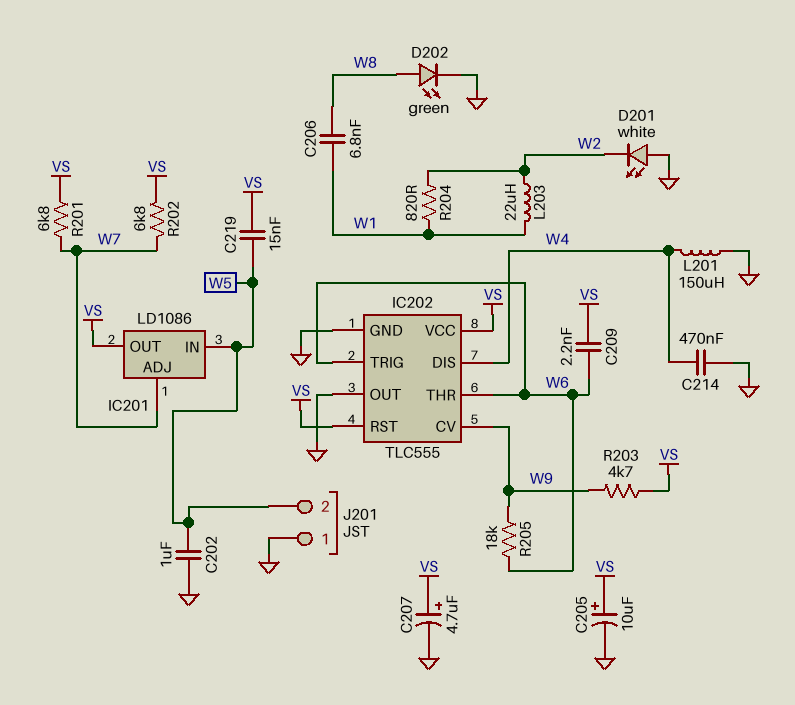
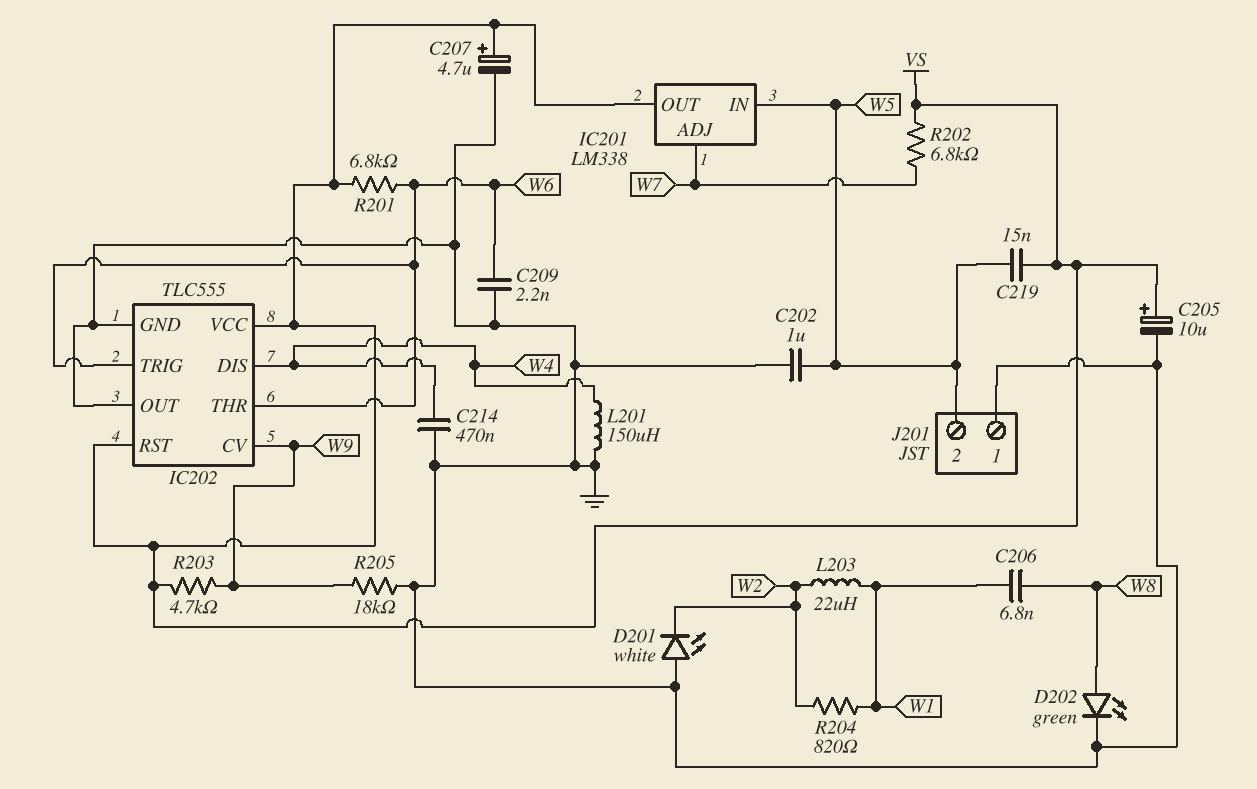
C209: 2.2nF (VS, W6) -> 2.2nF (GND, W6)
IC201: LD1086 -> LM338
R201: 6.8k (VS, W7) -> 6.8k (VS, W6)
R205: 18k (W6, W9) -> 18k (GND, W9)

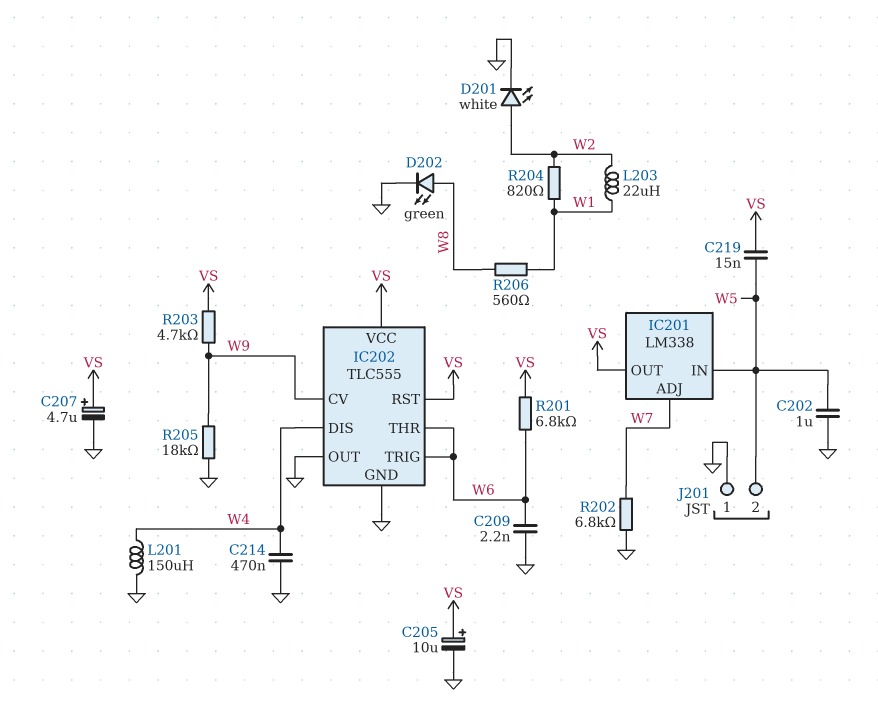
C206: 6.8nF (W1, W8) -> none
D201: LED white (A GND, K W2) -> LED white (A W2, K GND)
R202: 6.8k (VS, W7) -> 6.8k (GND, W7)
R206: none -> 560 (W1, W8)

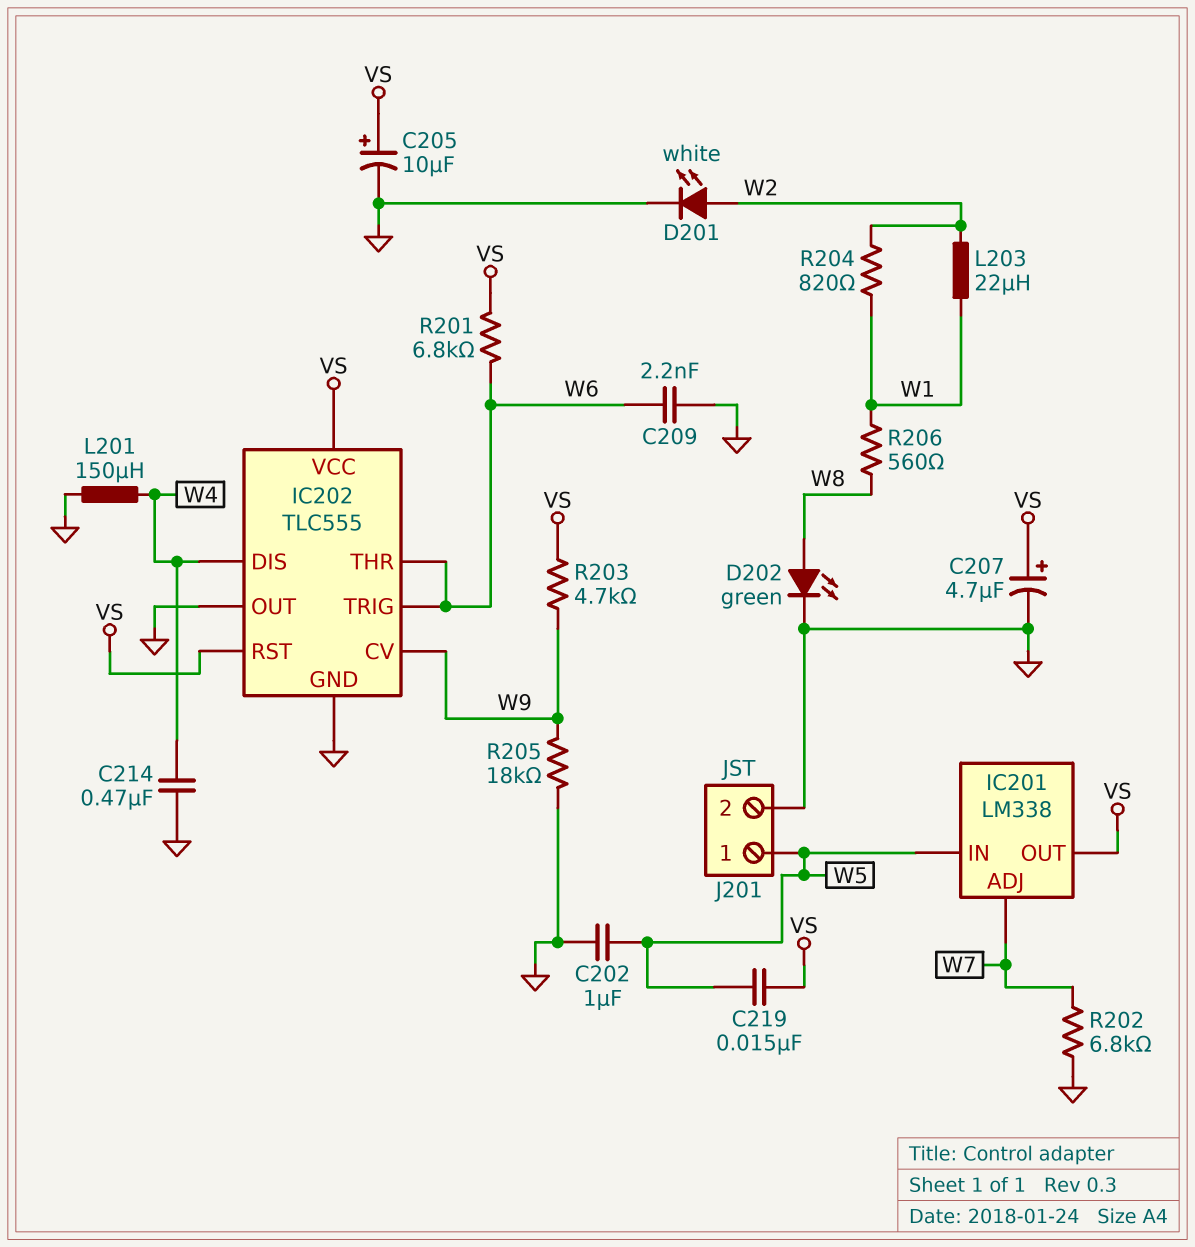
J201 pin 1: GND -> W5
J201 pin 2: W5 -> GND

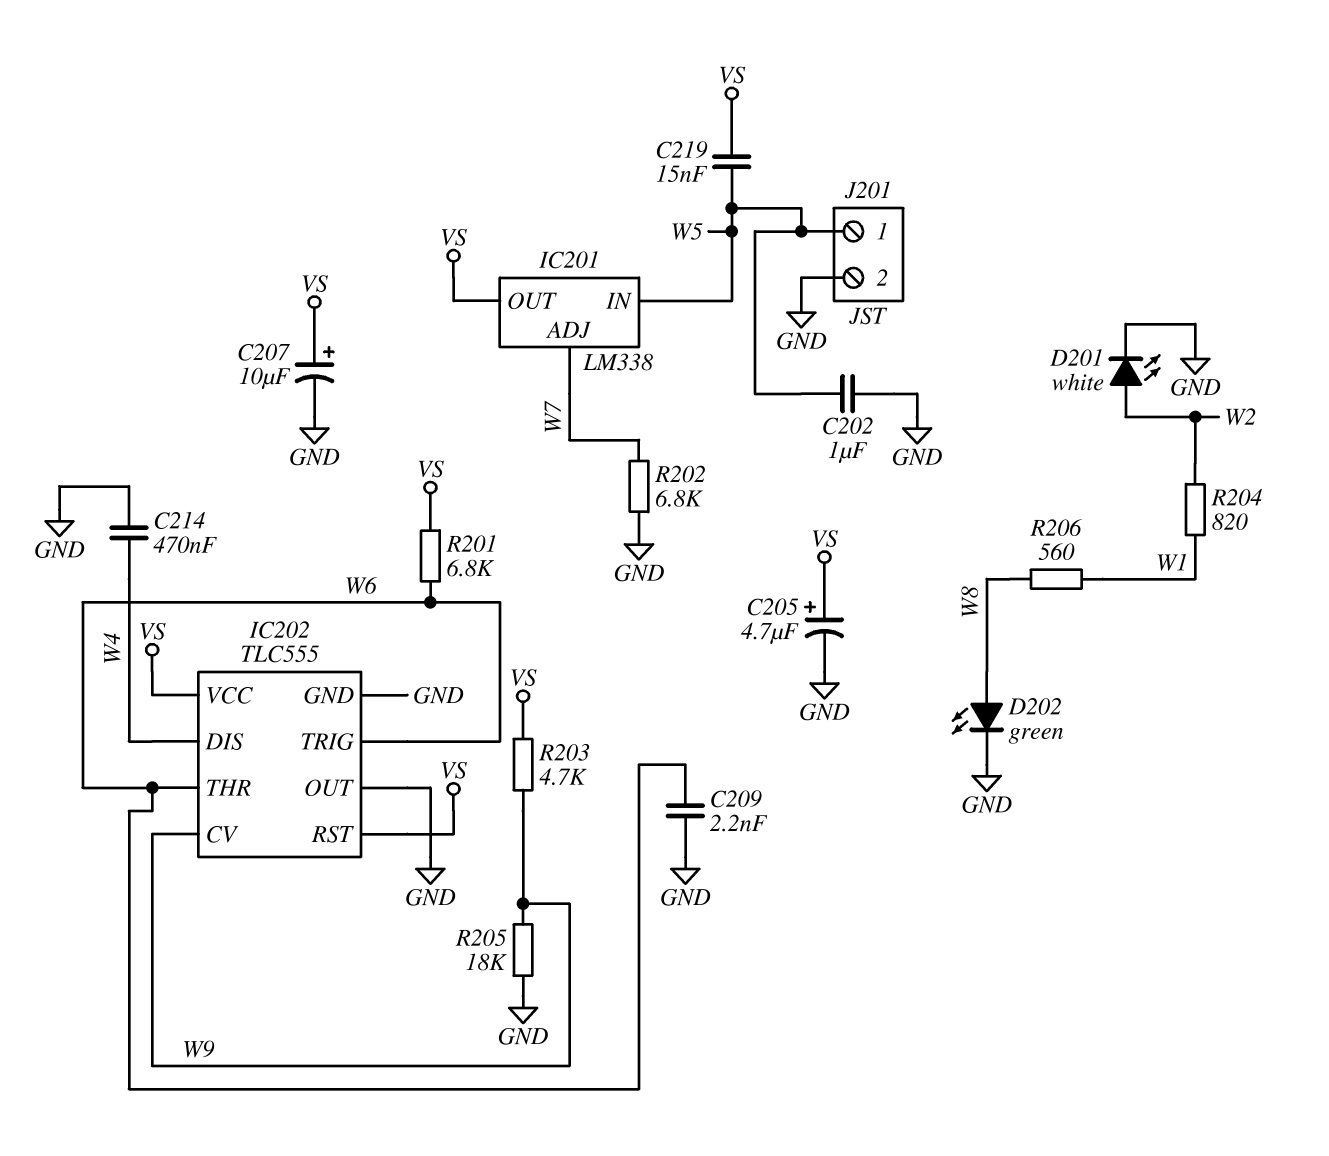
C205: 10uF (plus VS, minus GND) -> 4.7uF (plus VS, minus GND)
C207: 4.7uF (plus VS, minus GND) -> 10uF (plus VS, minus GND)
L201: 150uH (GND, W4) -> none
L203: 22uH (W1, W2) -> none

